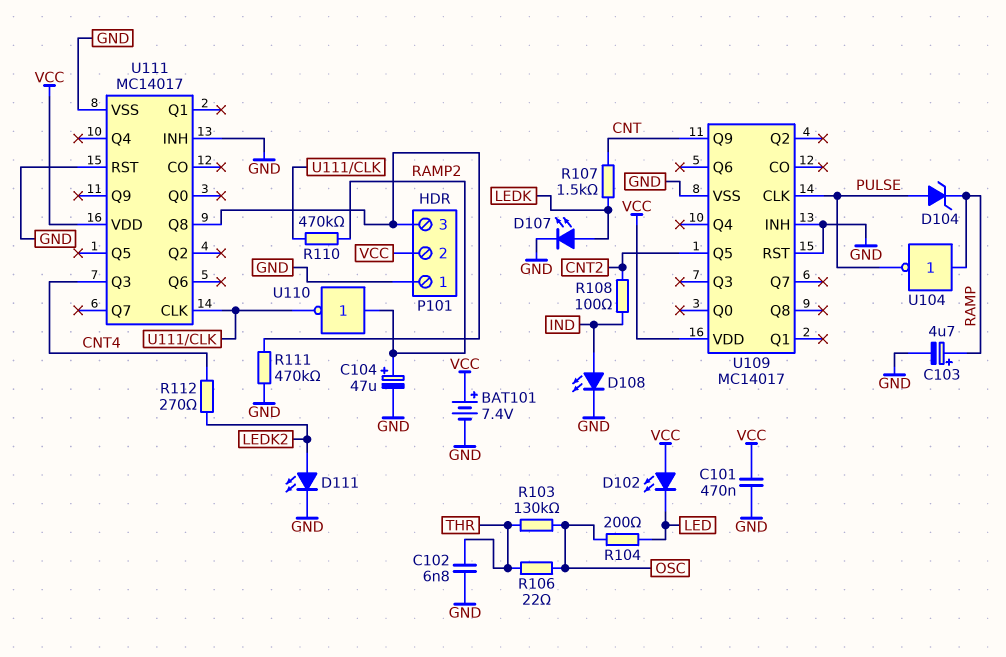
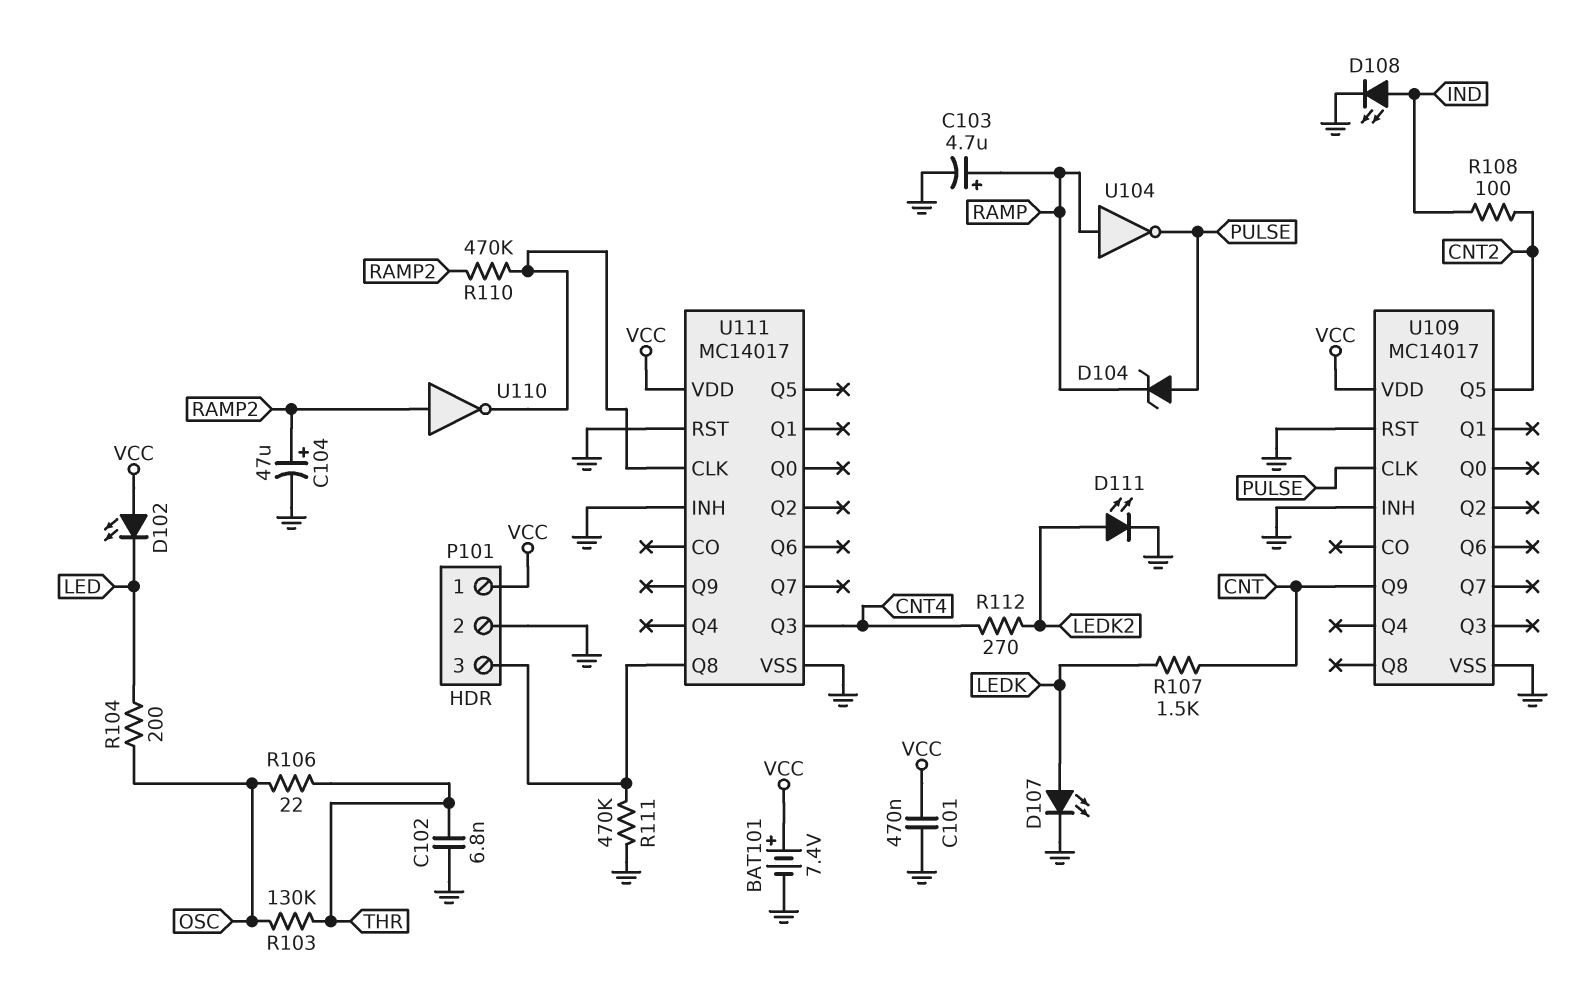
P101 pin 1: GND -> VCC
P101 pin 2: VCC -> GND

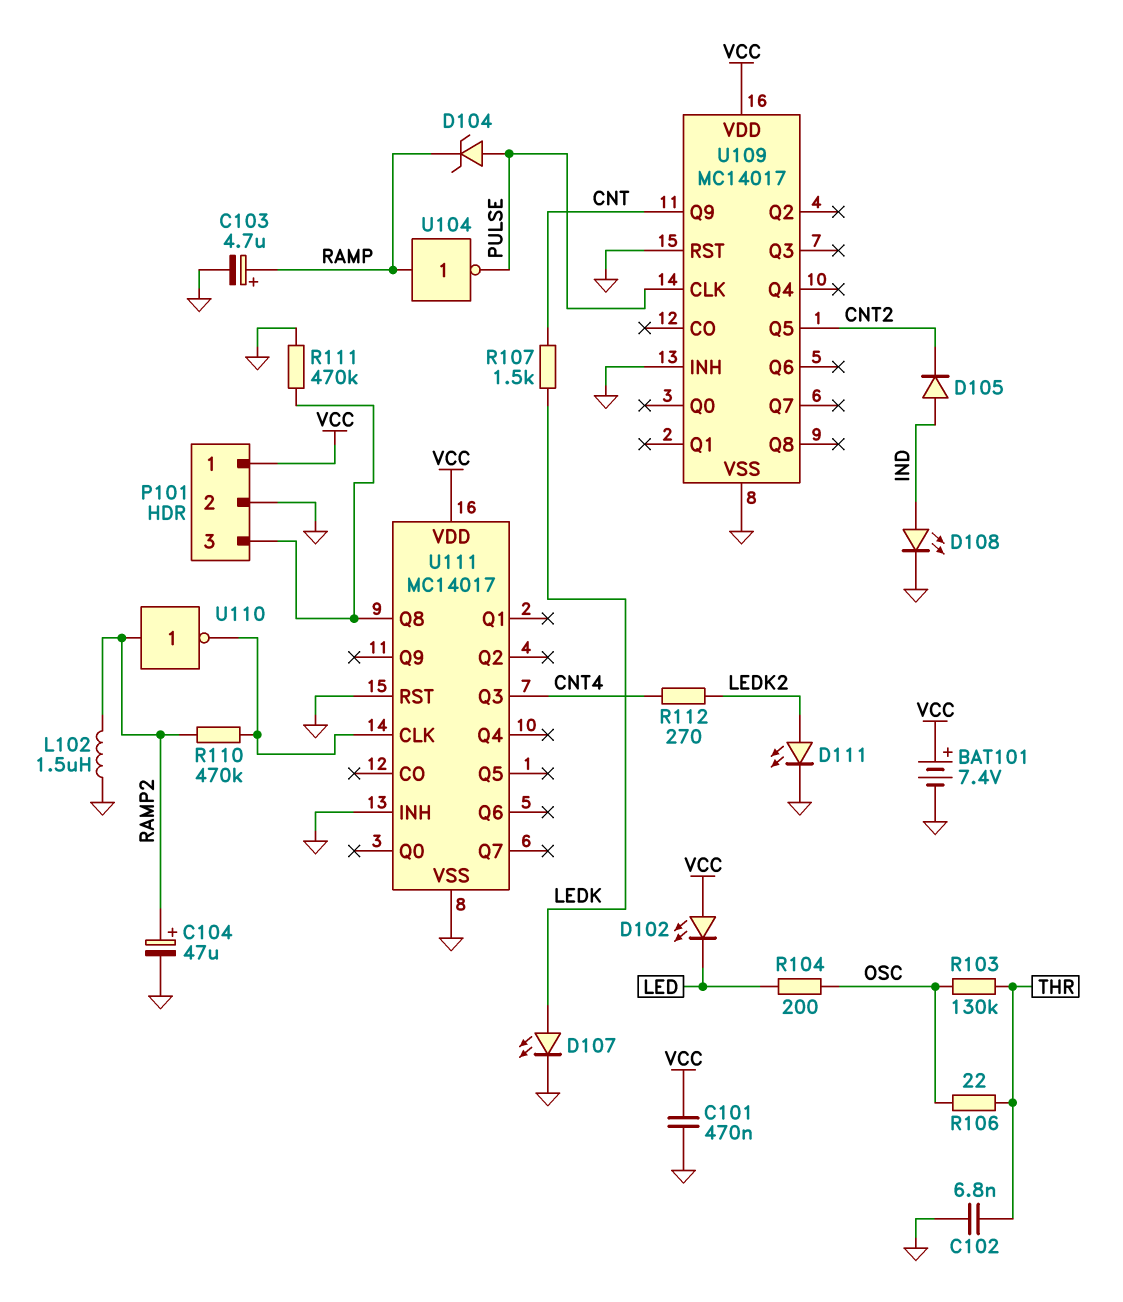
D105: none -> diode (A IND, K CNT2)
L102: none -> 1.5uH (GND, RAMP2)
R108: 100 (CNT2, IND) -> none

